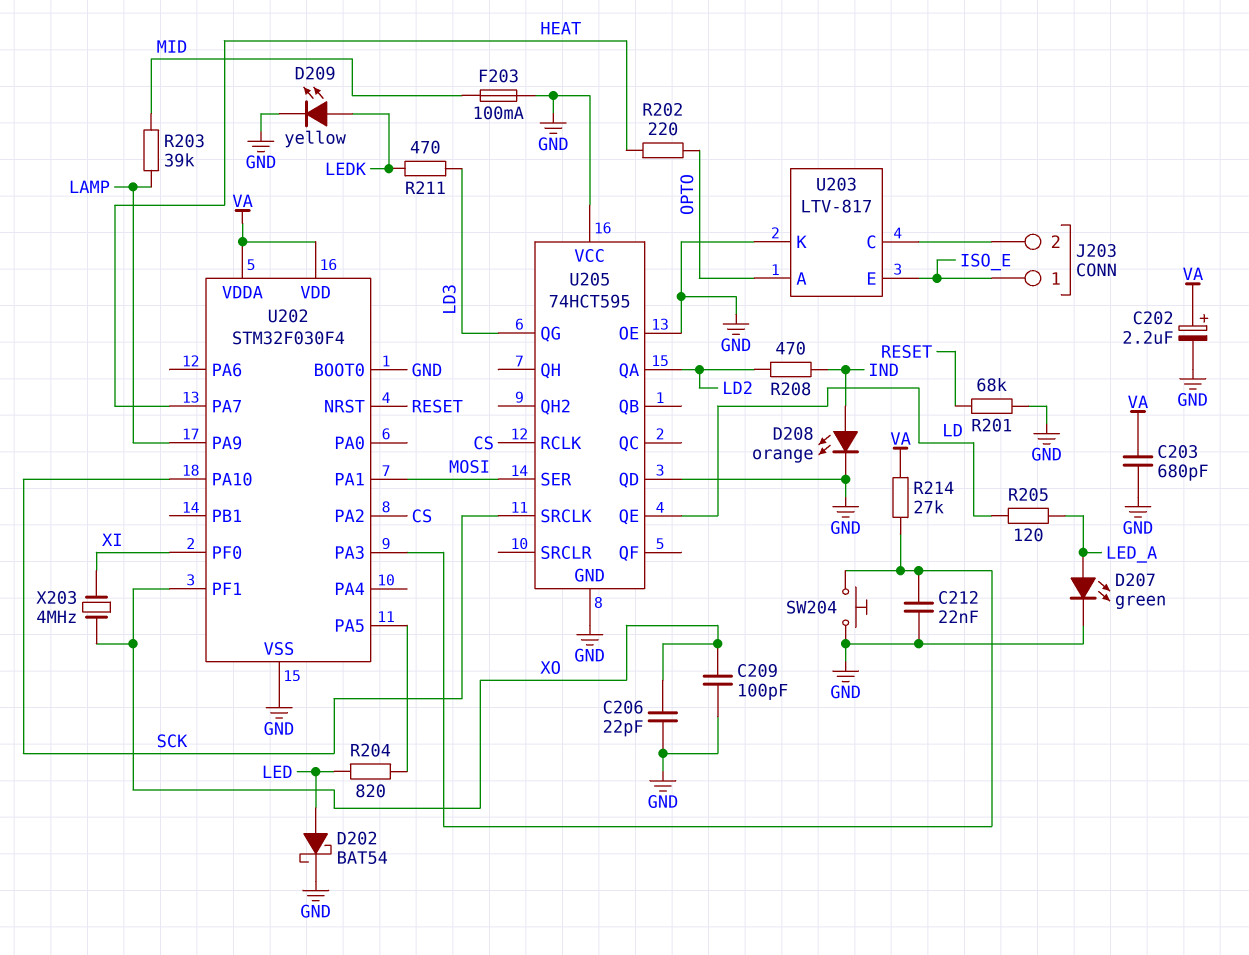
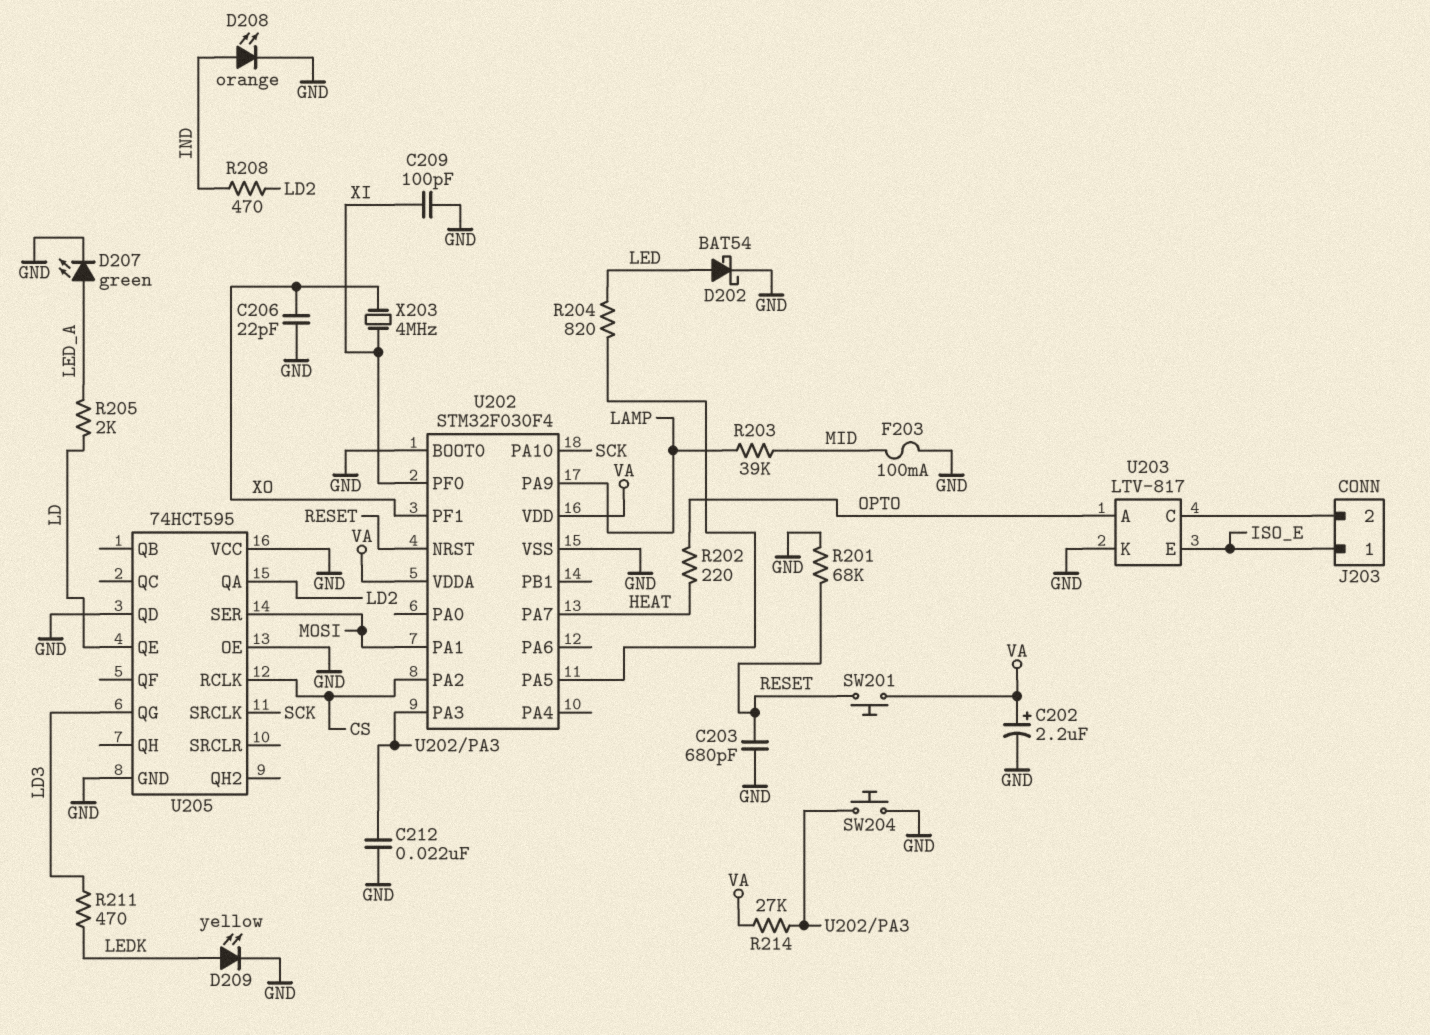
C203: 680pF (GND, VA) -> 680pF (GND, RESET)
C209: 100pF (GND, XO) -> 100pF (GND, XI)
R205: 120 (LD, LED_A) -> 2k (LD, LED_A)
SW201: none -> button (RESET, VA)

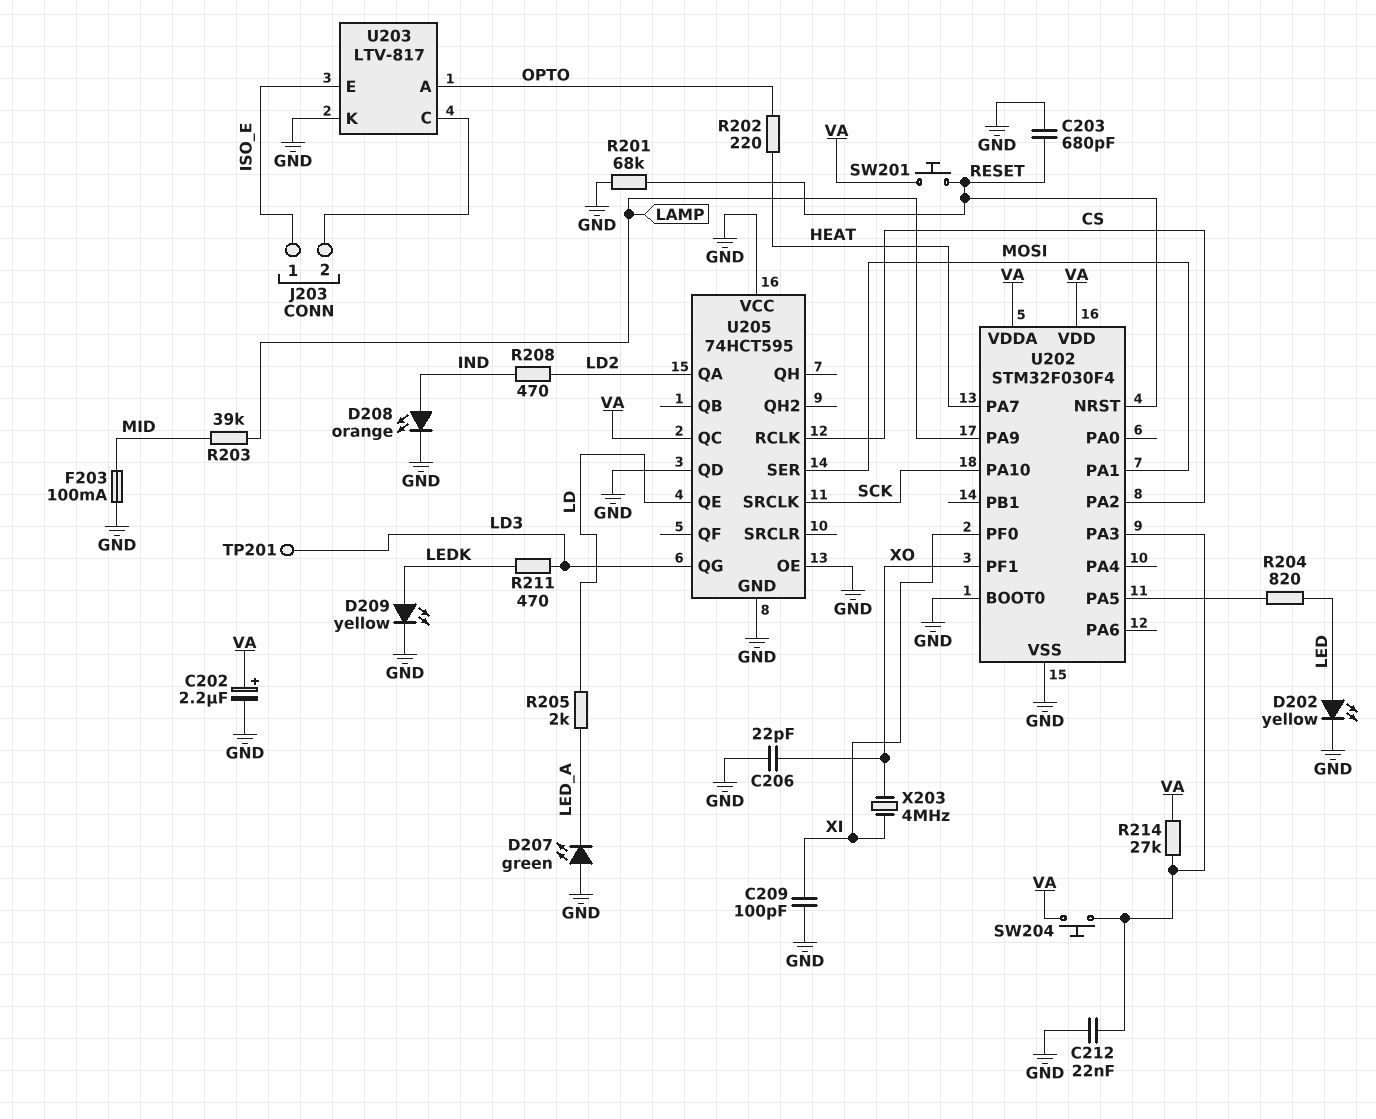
D202: schottky BAT54 (A LED, K GND) -> LED yellow (A LED, K GND)
D207: LED green (A LED_A, K GND) -> LED green (A GND, K LED_A)
SW204: button (GND, U202/PA3) -> button (U202/PA3, VA)
TP201: none -> test point (LD3)
U205 pin QC: none -> VA

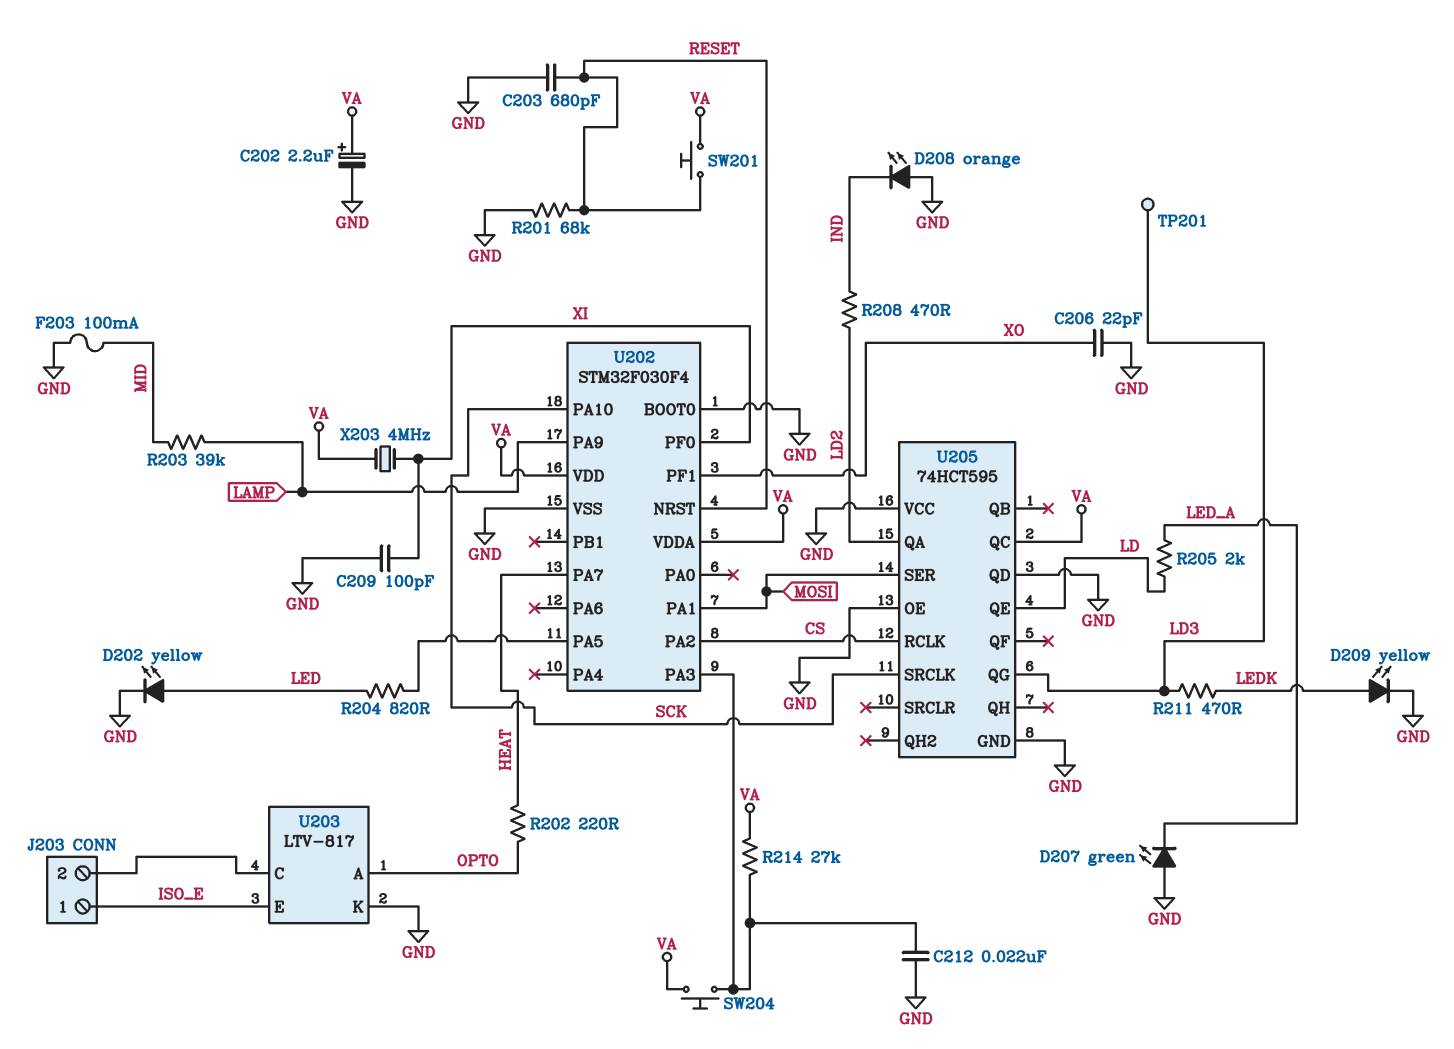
D208: LED orange (A IND, K GND) -> LED orange (A GND, K IND)
X203: 4MHz (XI, XO) -> 4MHz (VA, XI)

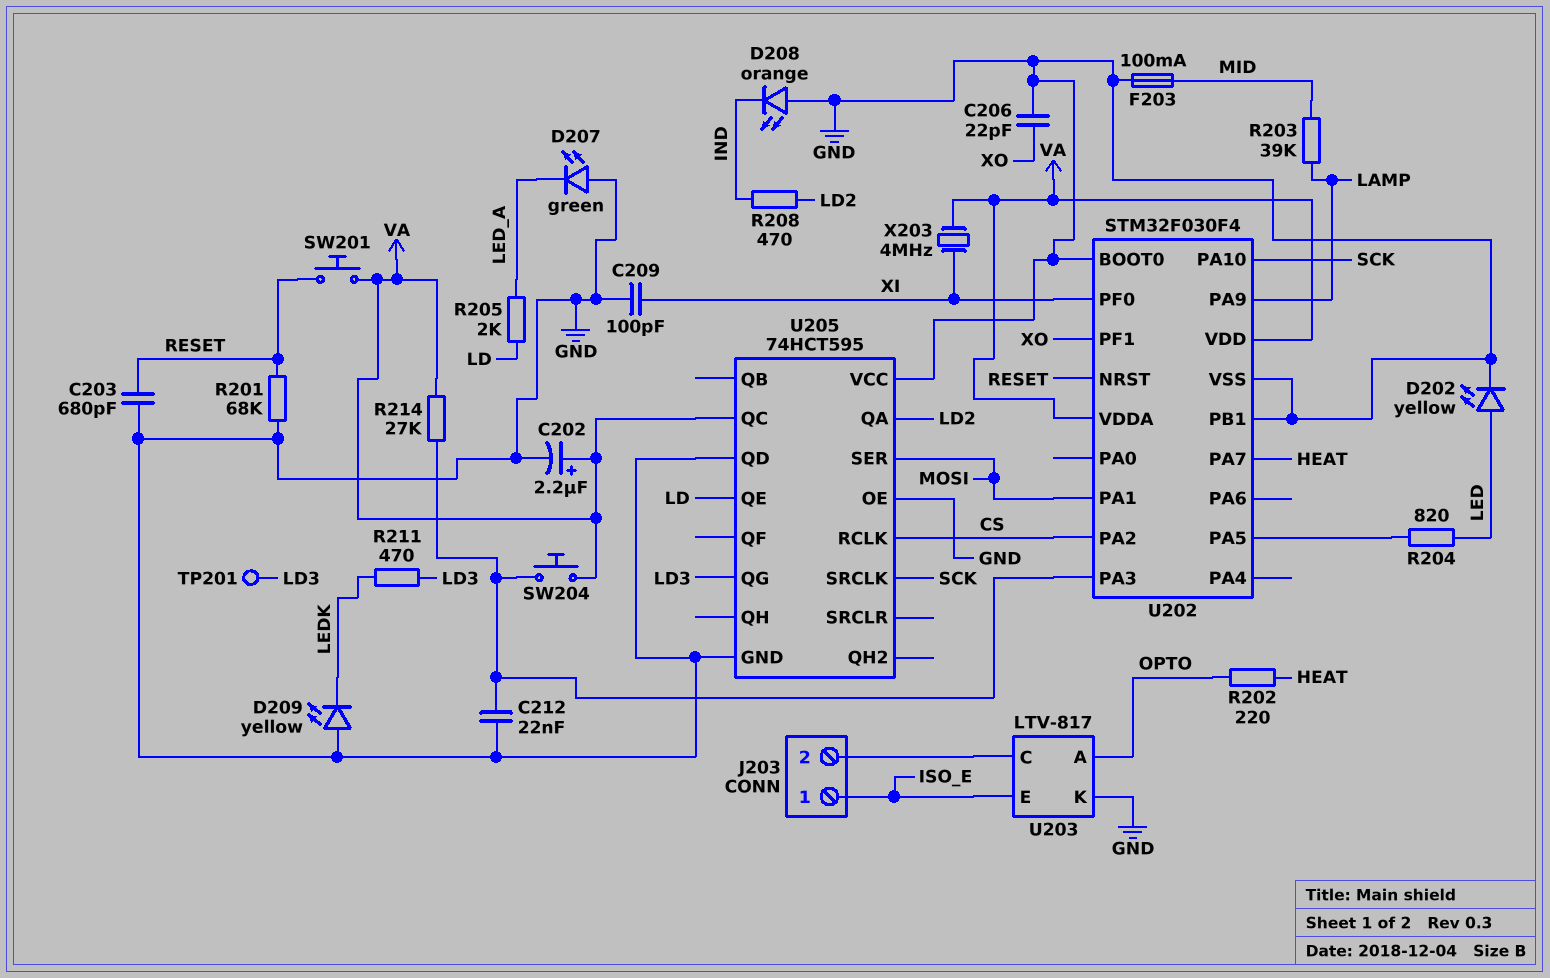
D209: LED yellow (A LEDK, K GND) -> LED yellow (A GND, K LEDK)
U202 pin PB1: none -> GND

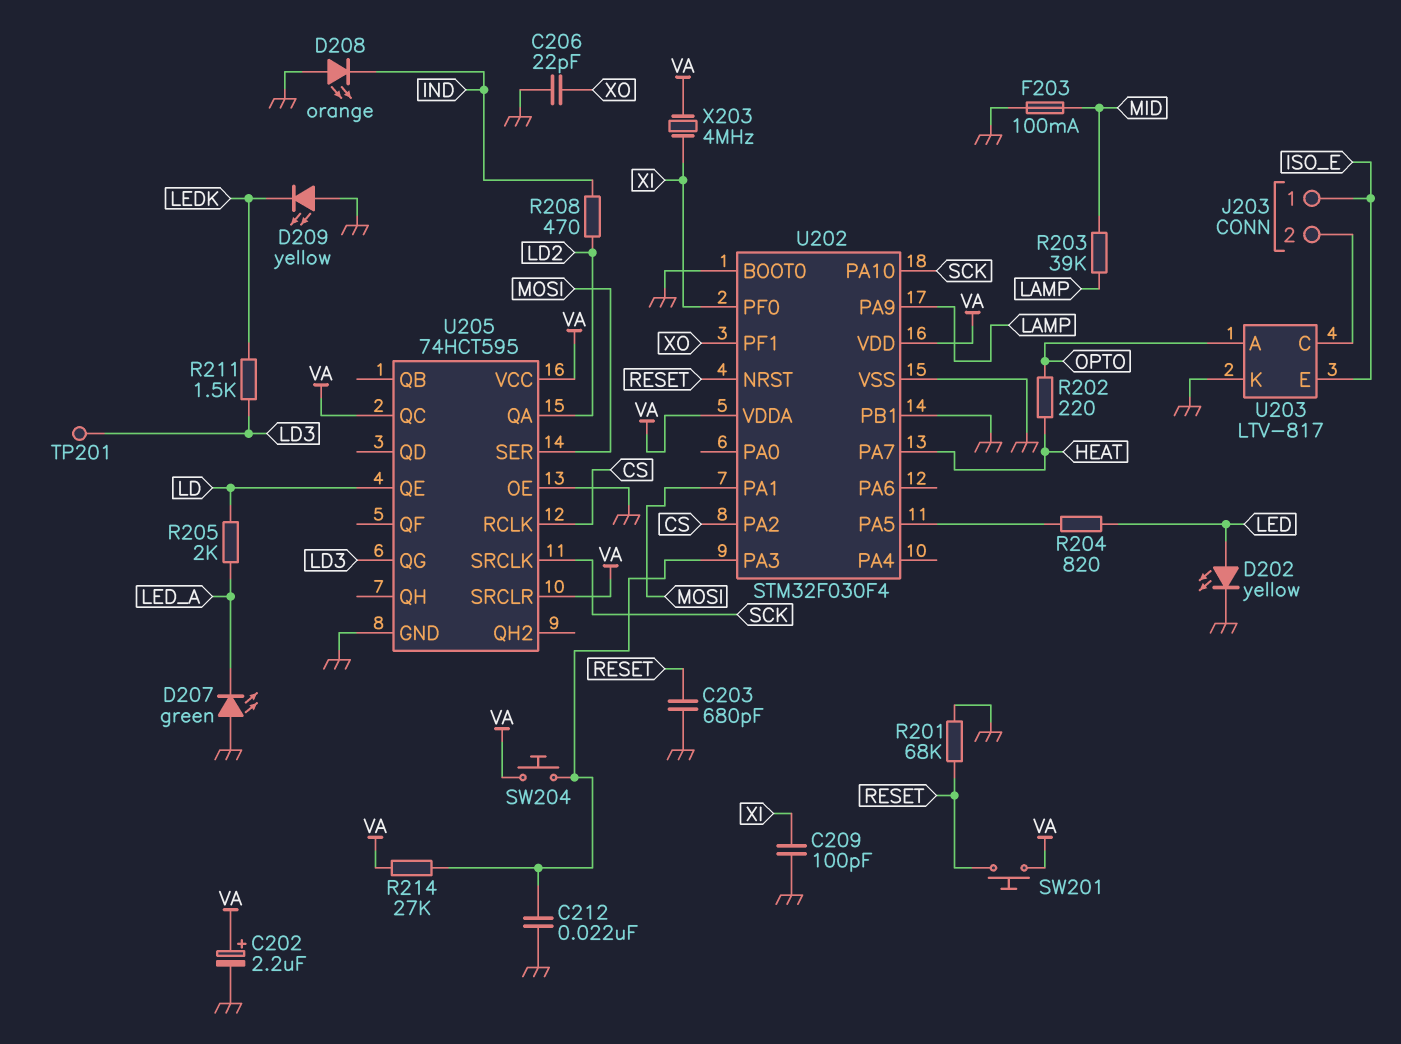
R211: 470 (LD3, LEDK) -> 1.5k (LD3, LEDK)
U205 pin QD: GND -> none
U205 pin SRCLR: none -> VA
U205 pin VCC: GND -> VA

